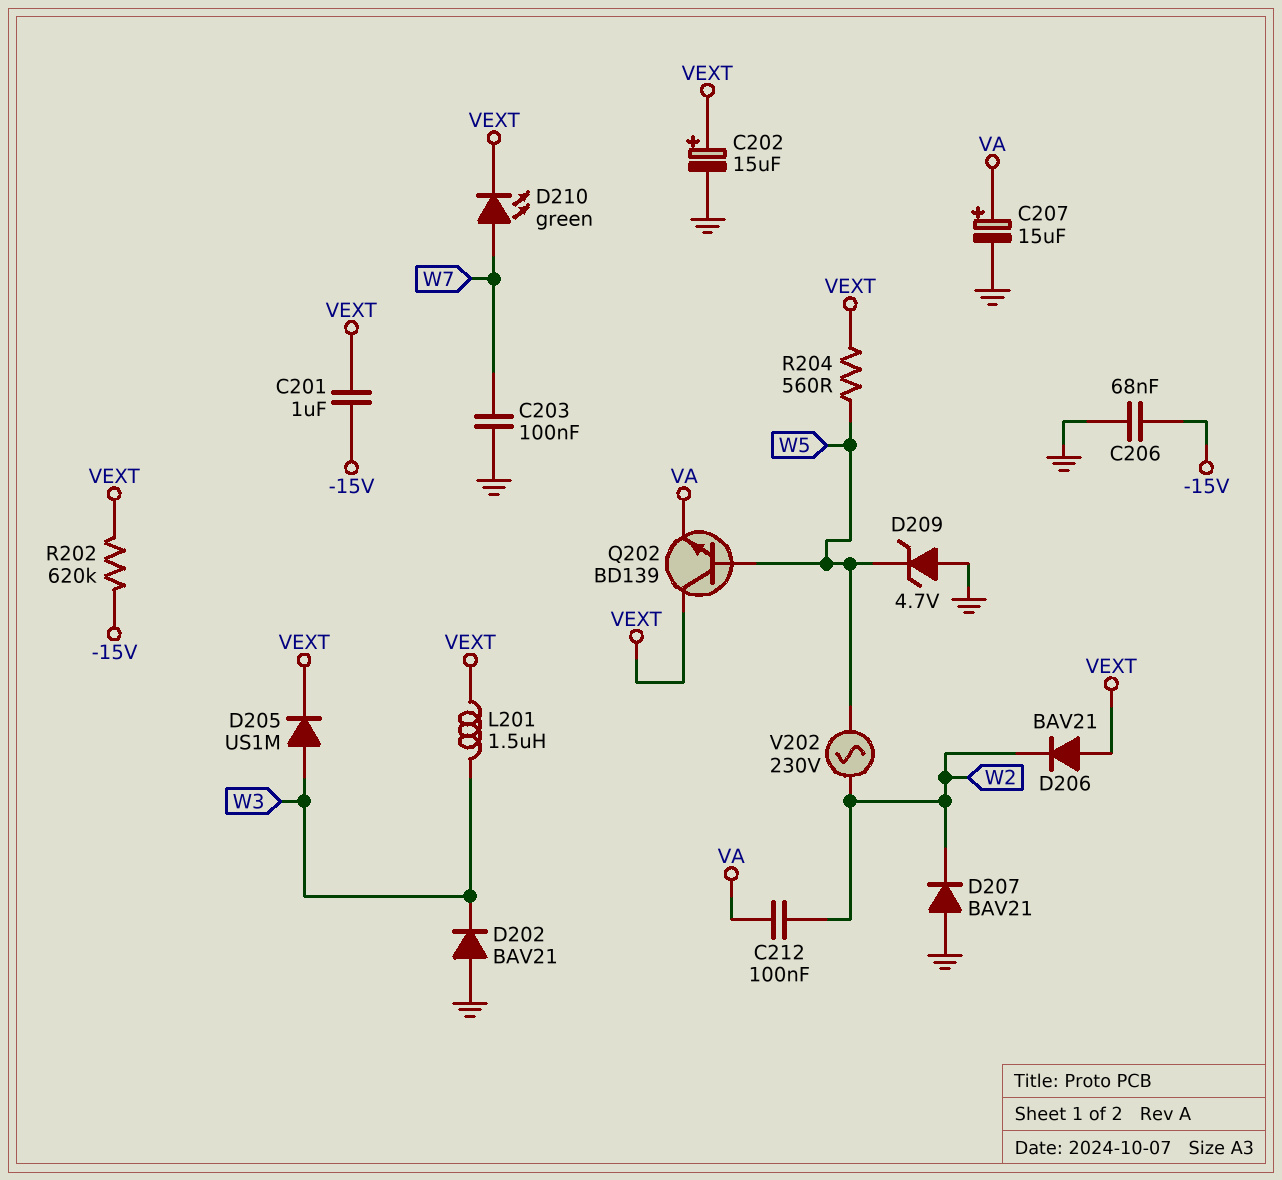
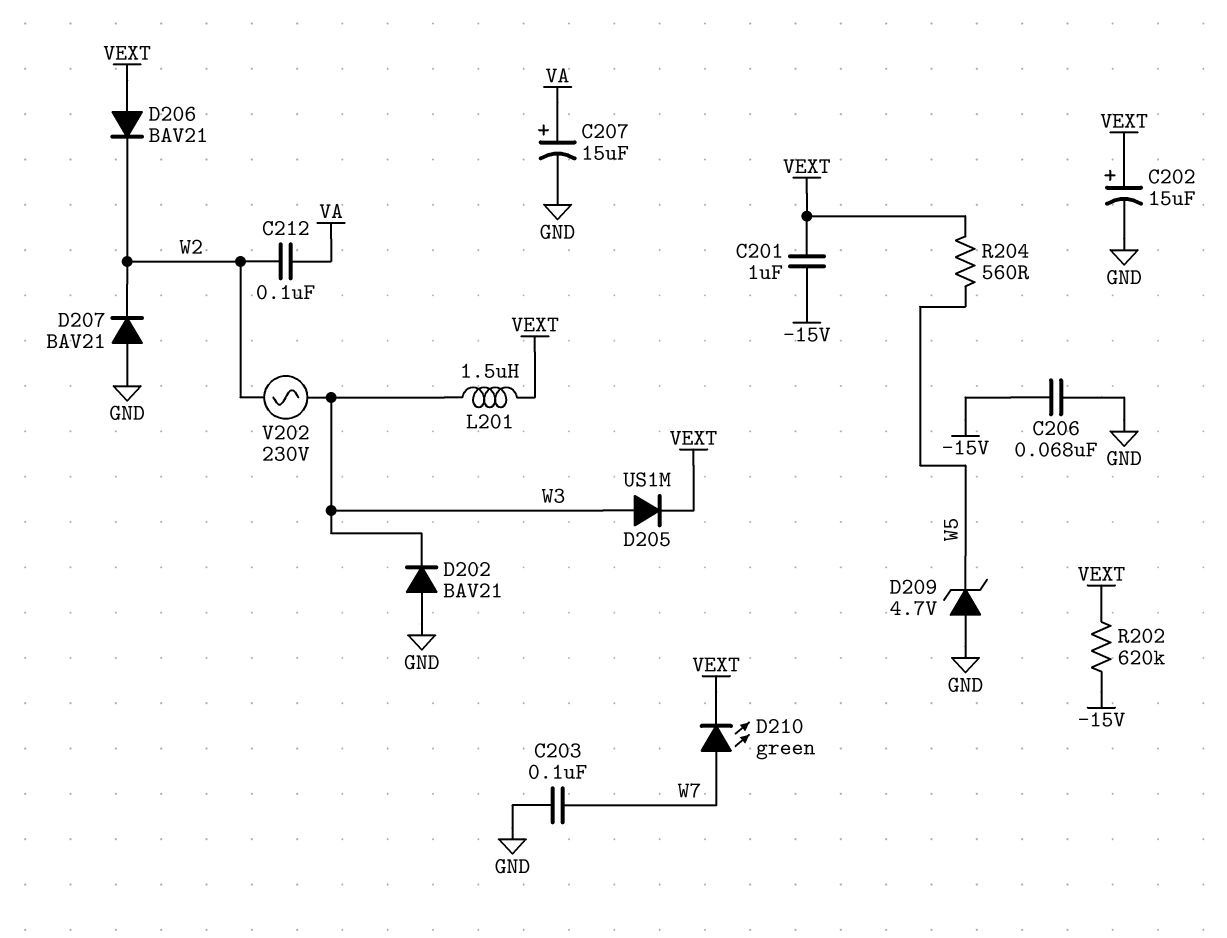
Q202: NPN BD139 (B W5, C VEXT, E VA) -> none
V202: AC 230V (W2, W5) -> AC 230V (W2, W3)

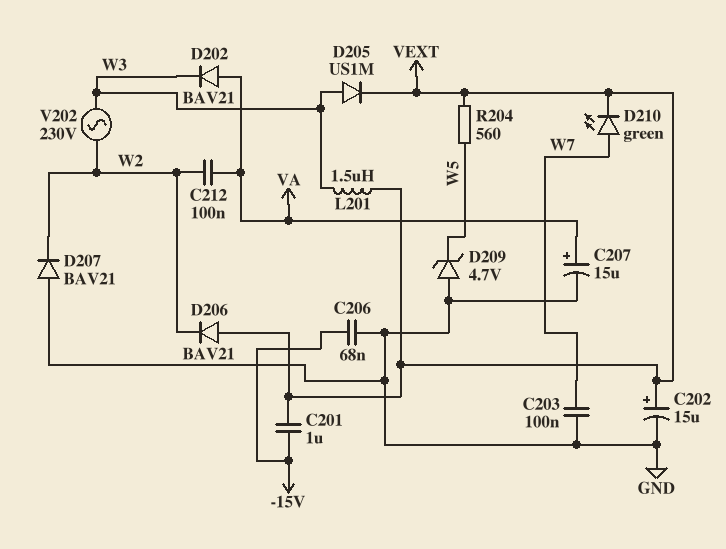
D202: diode BAV21 (A GND, K W3) -> diode BAV21 (A VA, K W3)
R202: 620k (-15V, VEXT) -> none

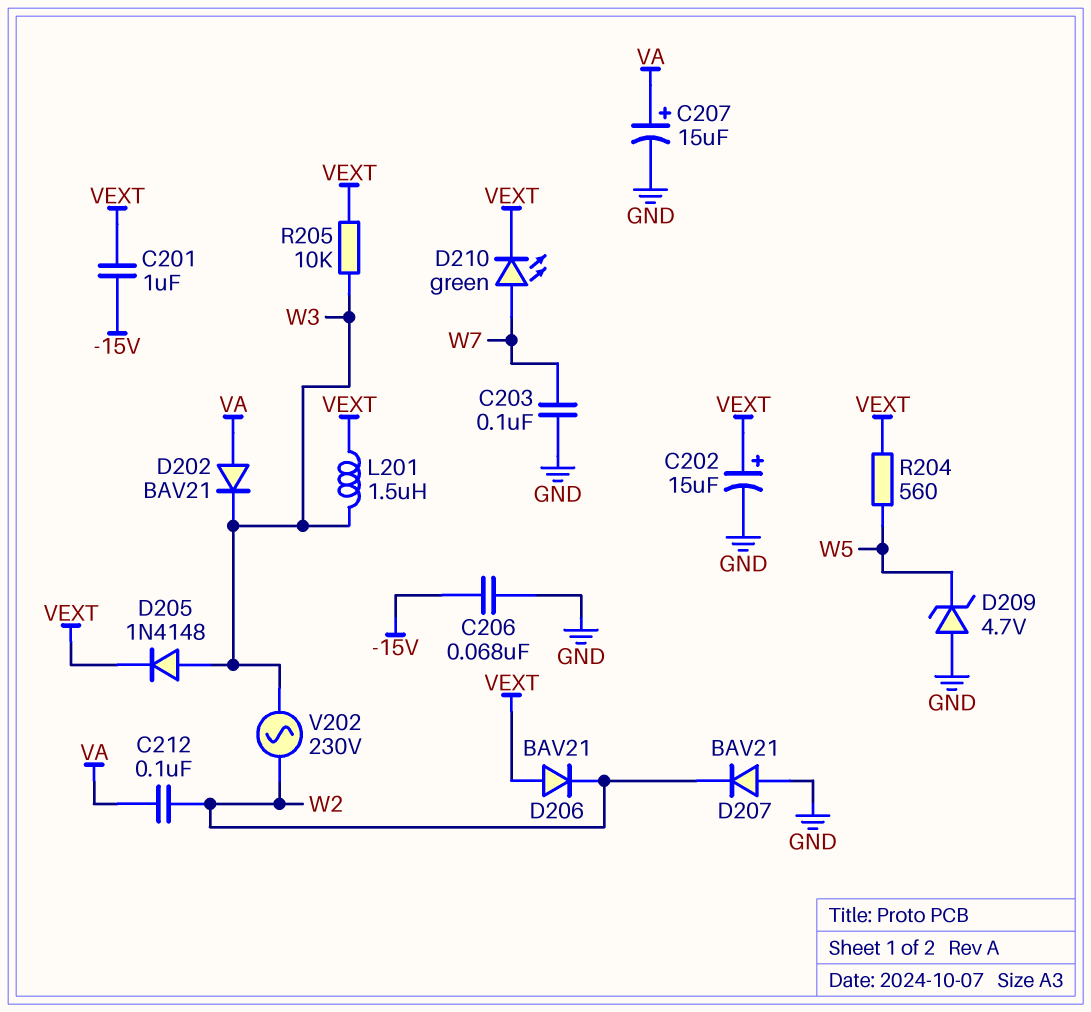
D205: diode US1M (A W3, K VEXT) -> diode 1N4148 (A W3, K VEXT)
R205: none -> 10k (VEXT, W3)

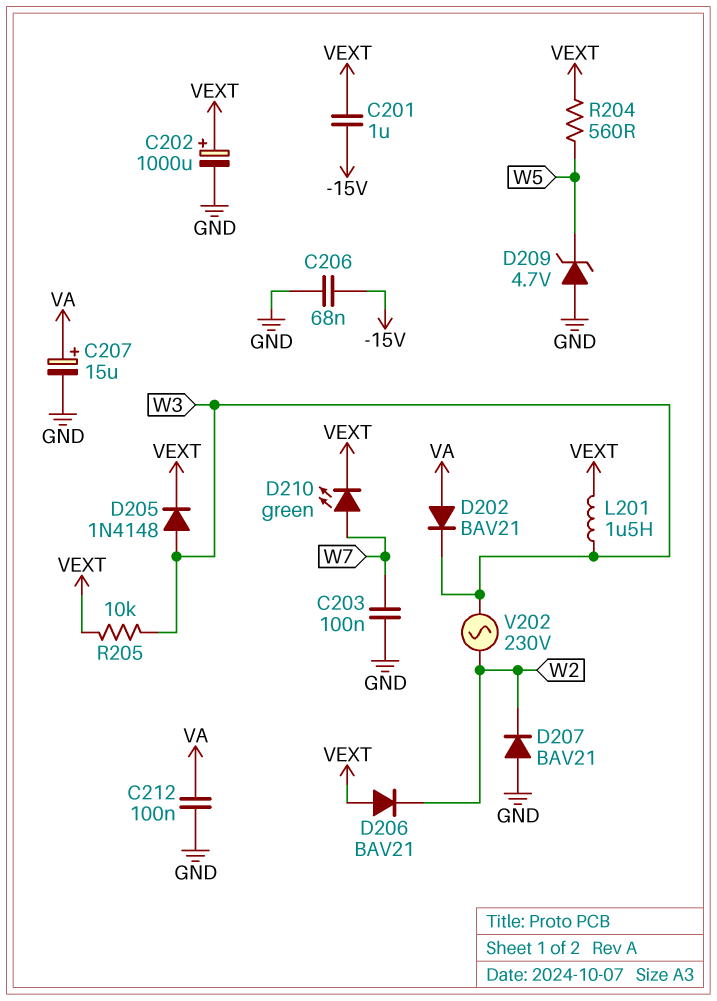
C202: 15uF (plus VEXT, minus GND) -> 1000uF (plus VEXT, minus GND)
C212: 100nF (VA, W2) -> 100nF (GND, VA)

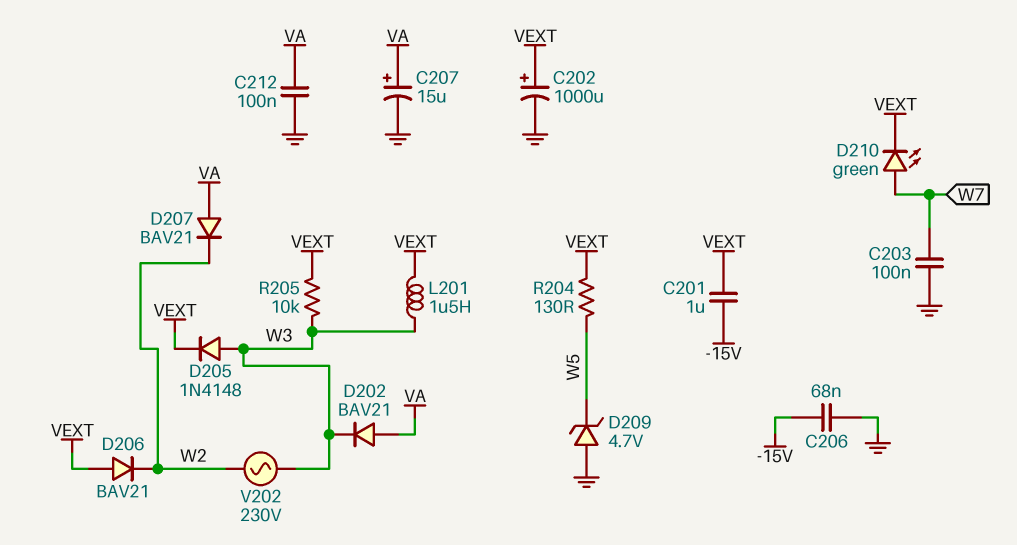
D207: diode BAV21 (A GND, K W2) -> diode BAV21 (A VA, K W2)
R204: 560 (VEXT, W5) -> 130 (VEXT, W5)

